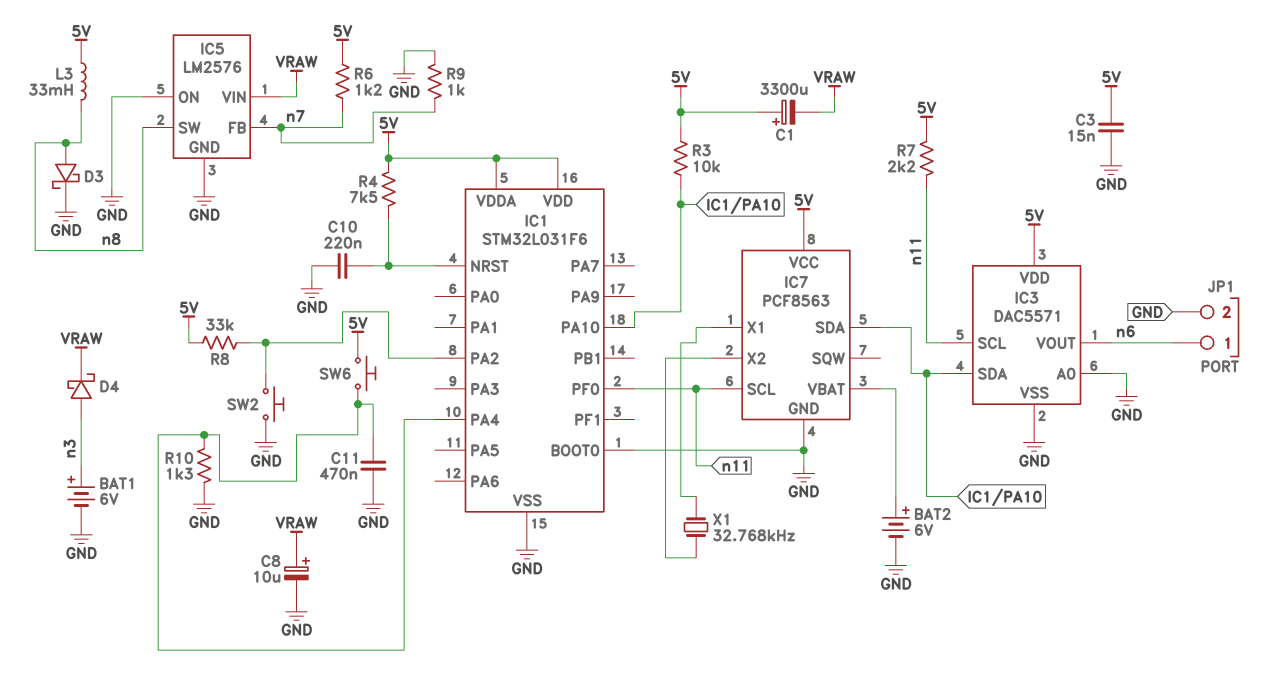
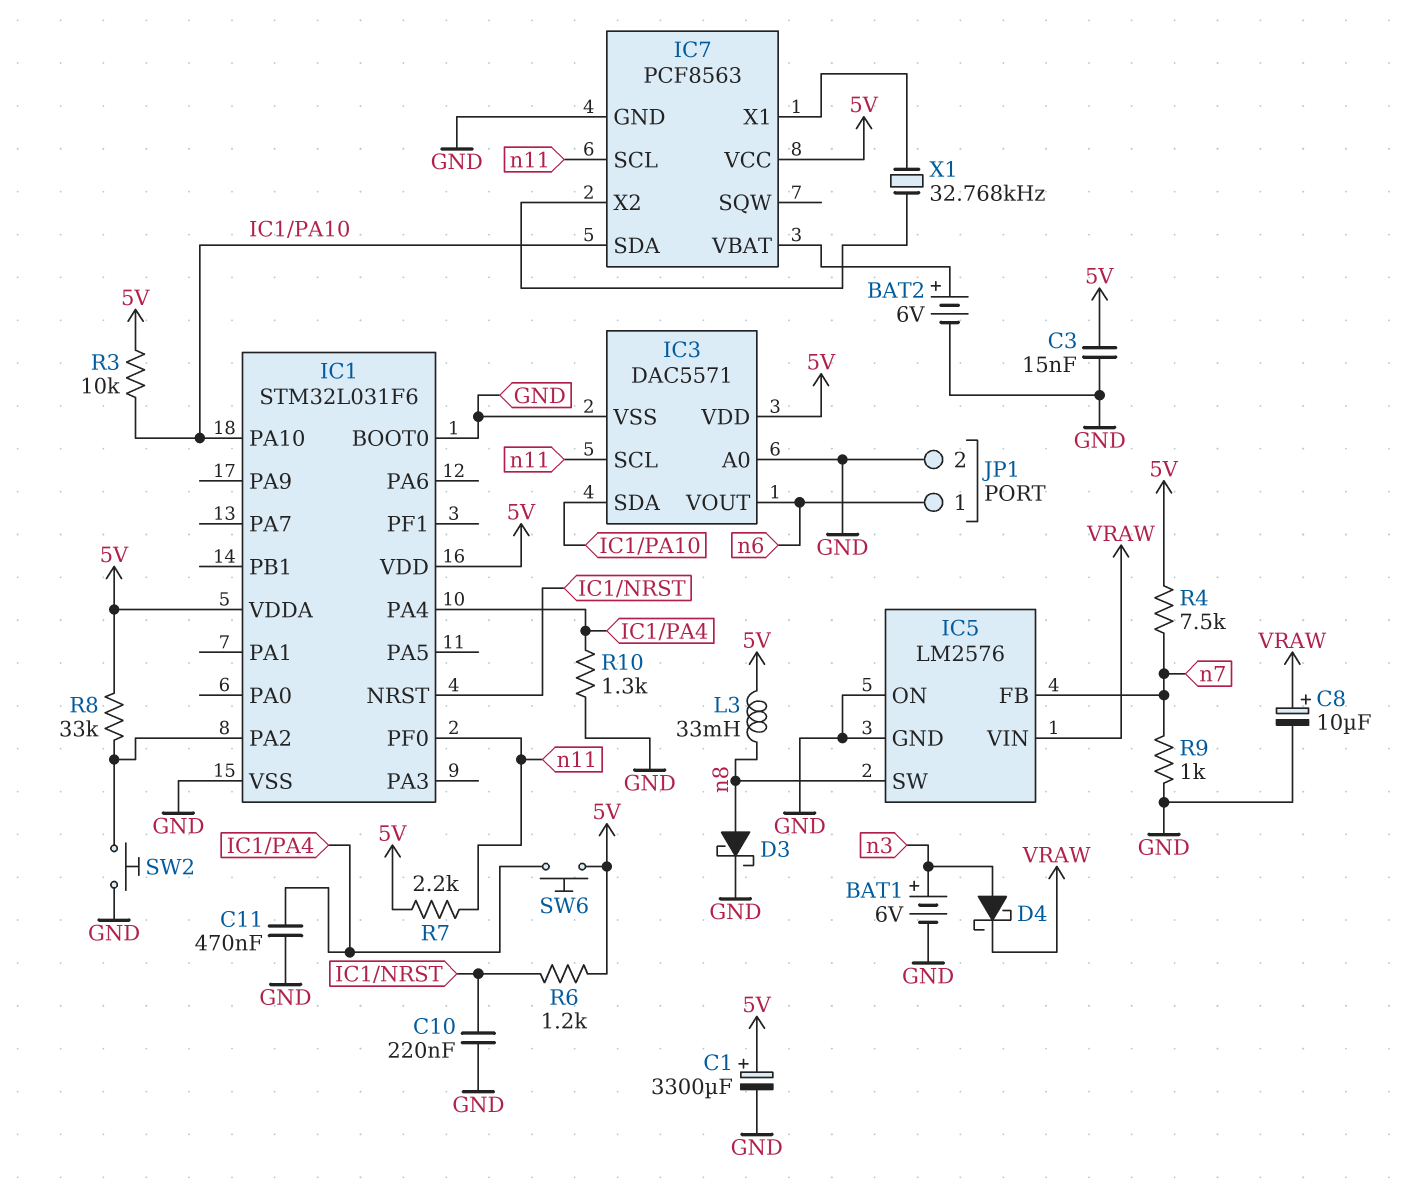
C1: 3300uF (plus 5V, minus VRAW) -> 3300uF (plus 5V, minus GND)
R4: 7.5k (5V, IC1/NRST) -> 7.5k (5V, n7)
R6: 1.2k (5V, n7) -> 1.2k (5V, IC1/NRST)

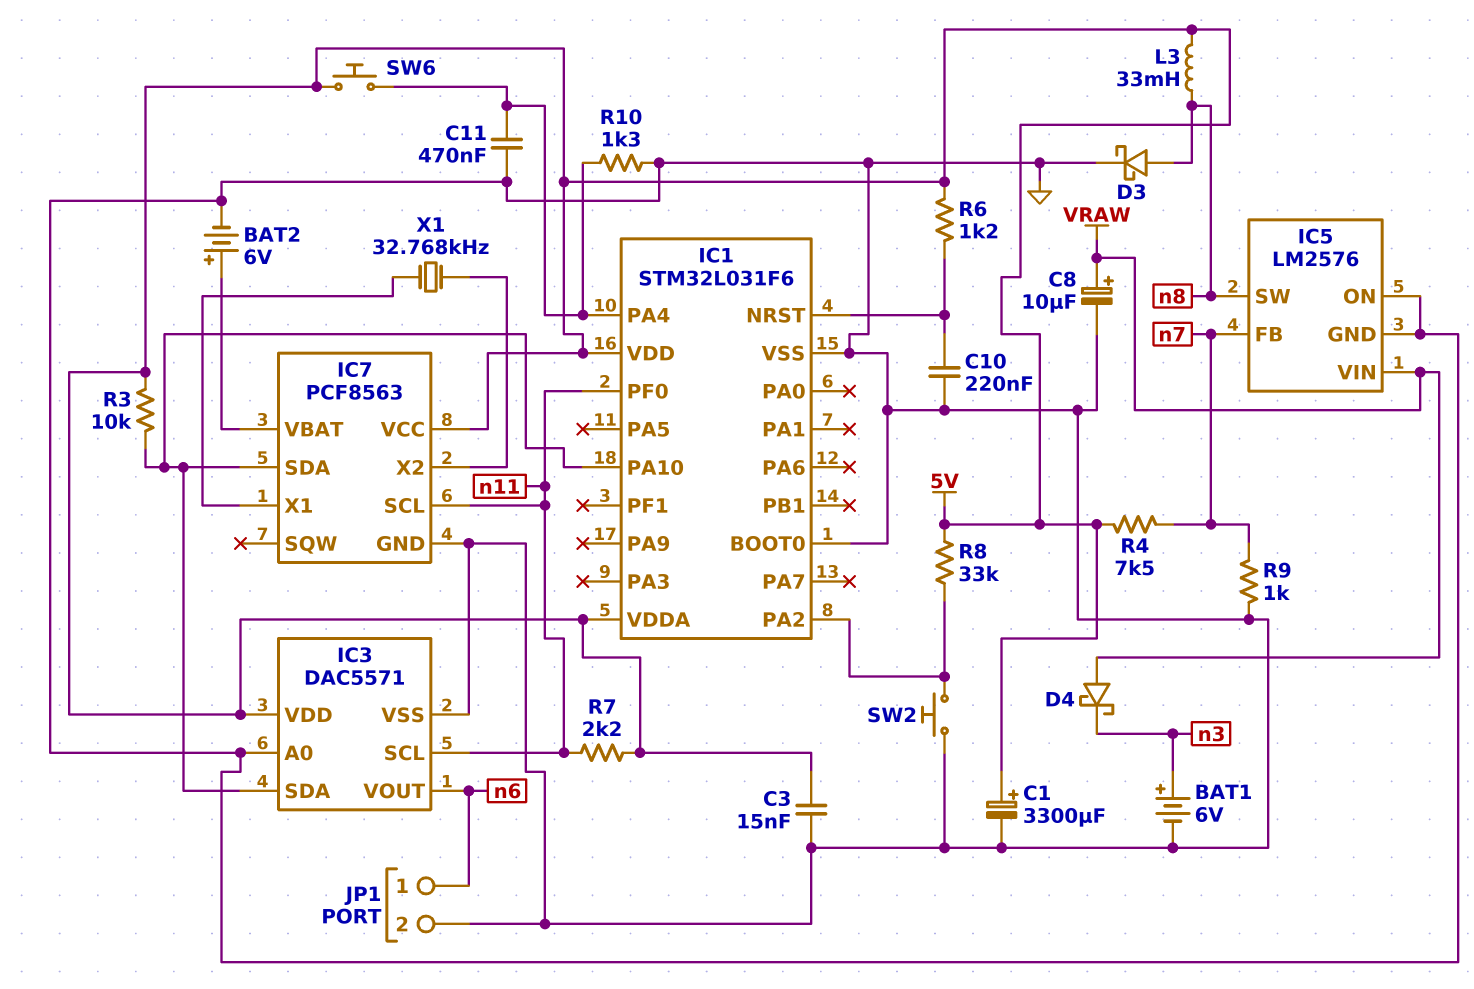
D4: schottky (A n3, K VRAW) -> schottky (A VRAW, K n3)

